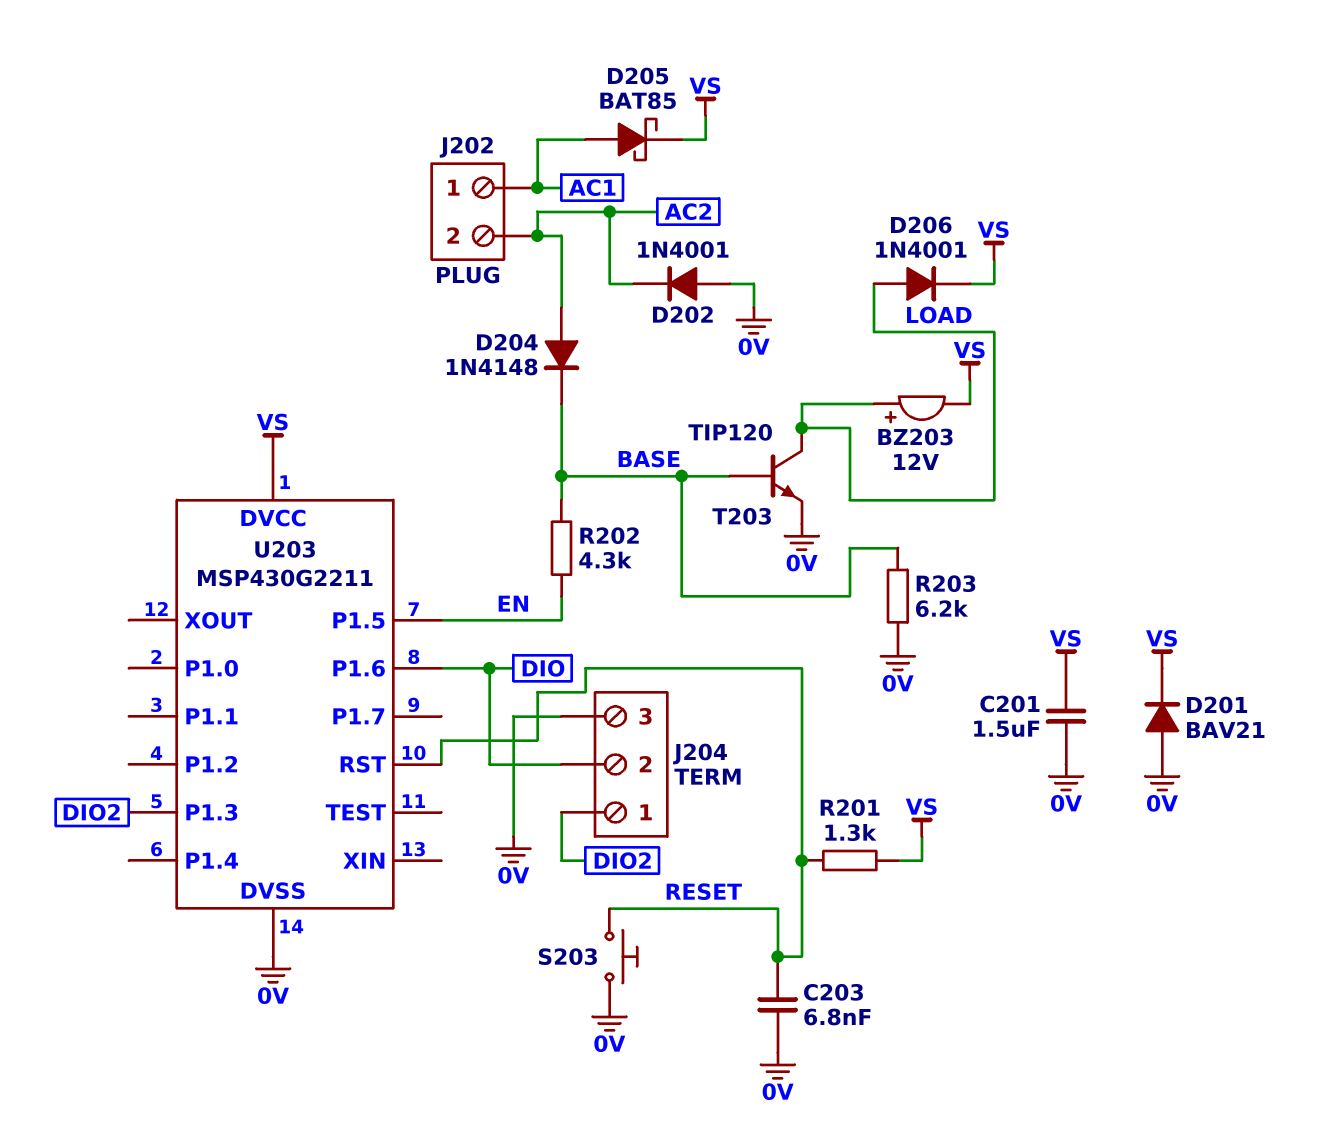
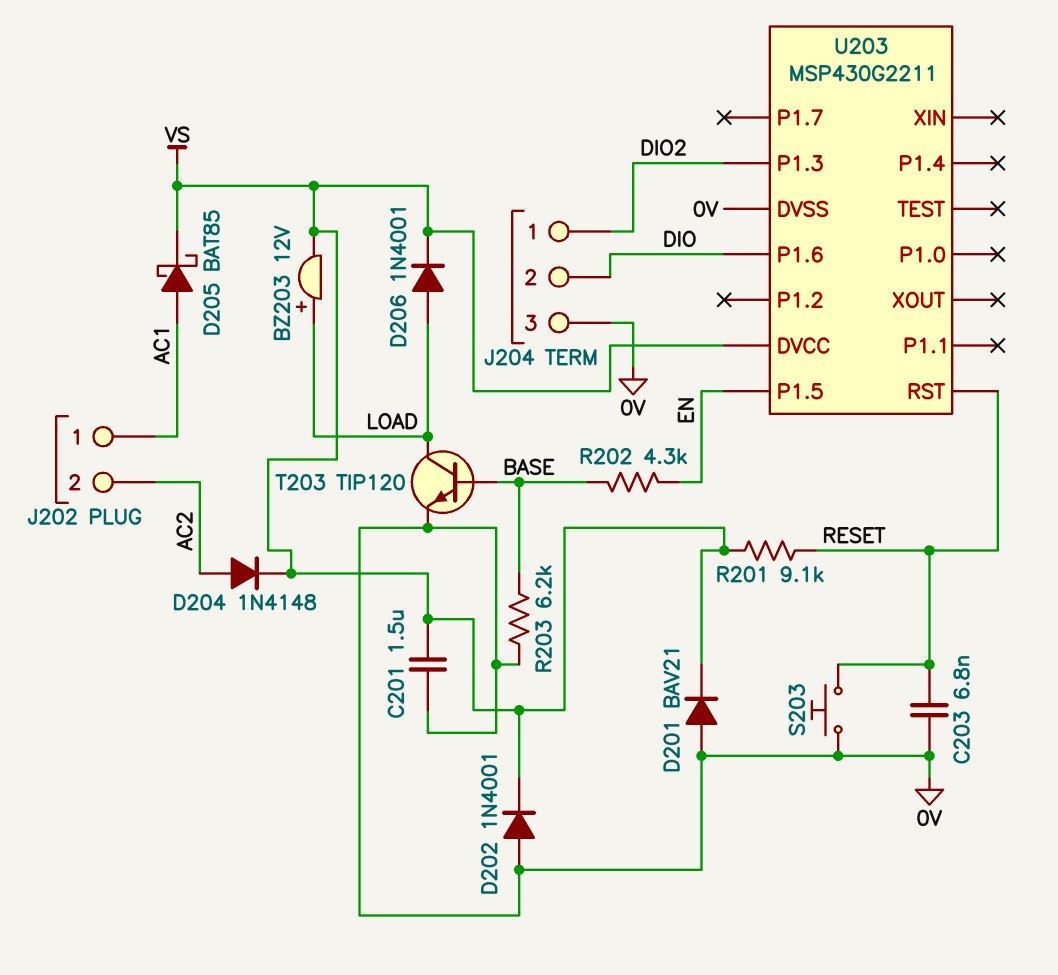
D202: diode 1N4001 (A 0V, K AC2) -> diode 1N4001 (A 0V, K VS)
D204: diode 1N4148 (A AC2, K BASE) -> diode 1N4148 (A AC2, K VS)
R201: 1.3k (RESET, VS) -> 9.1k (RESET, VS)

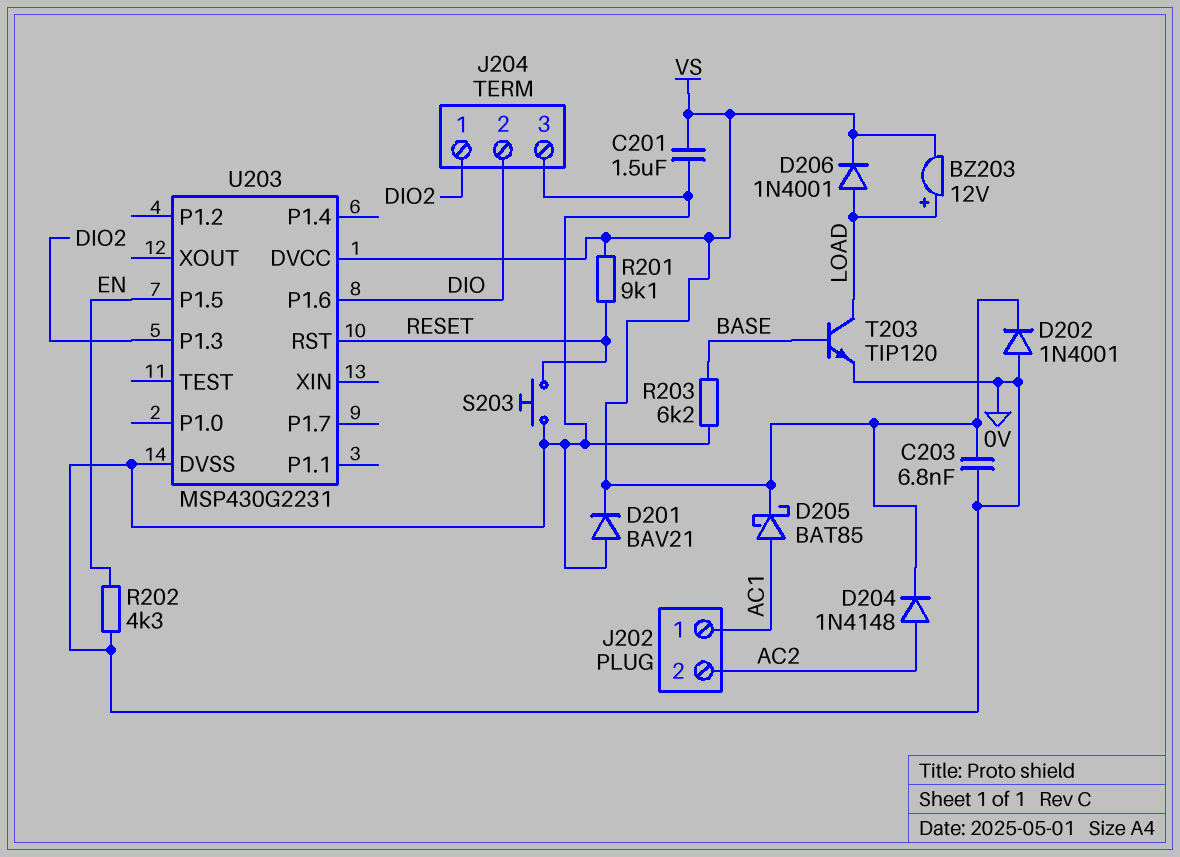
C203: 6.8nF (0V, RESET) -> 6.8nF (0V, VS)
R202: 4.3k (BASE, EN) -> 4.3k (0V, EN)
U203: MSP430G2211 -> MSP430G2231

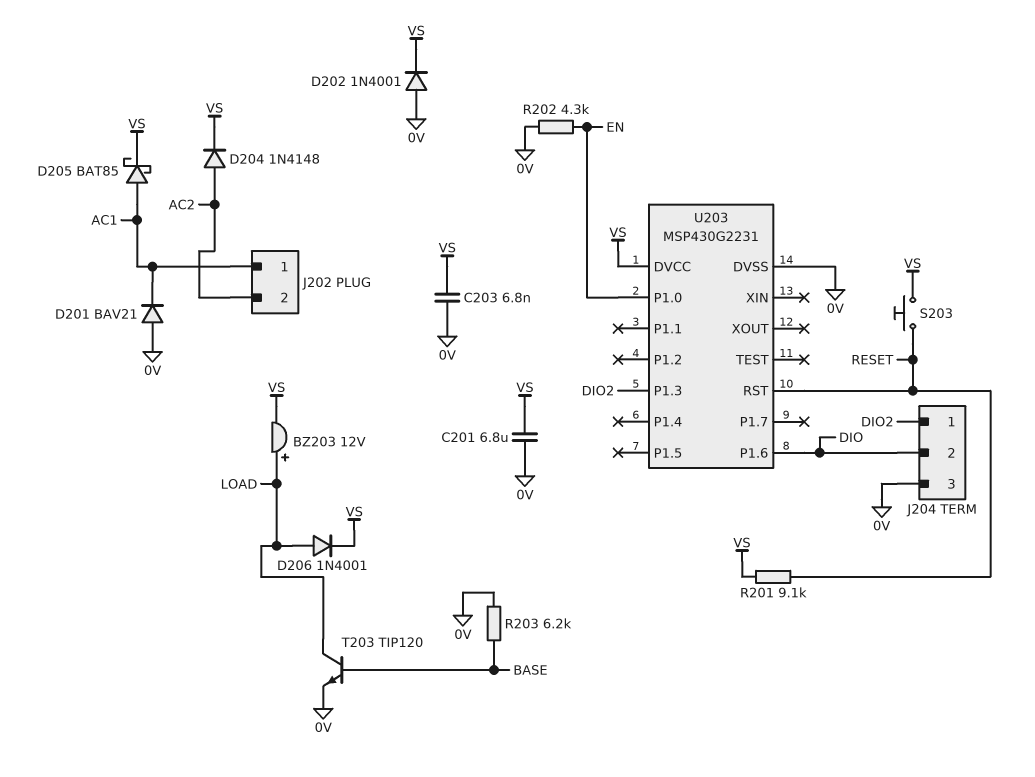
C201: 1.5uF (0V, VS) -> 6.8uF (0V, VS)
D201: diode BAV21 (A 0V, K VS) -> diode BAV21 (A 0V, K AC1)
S203: button (0V, RESET) -> button (RESET, VS)
U203 pin P1.0: none -> EN
U203 pin P1.5: EN -> none

